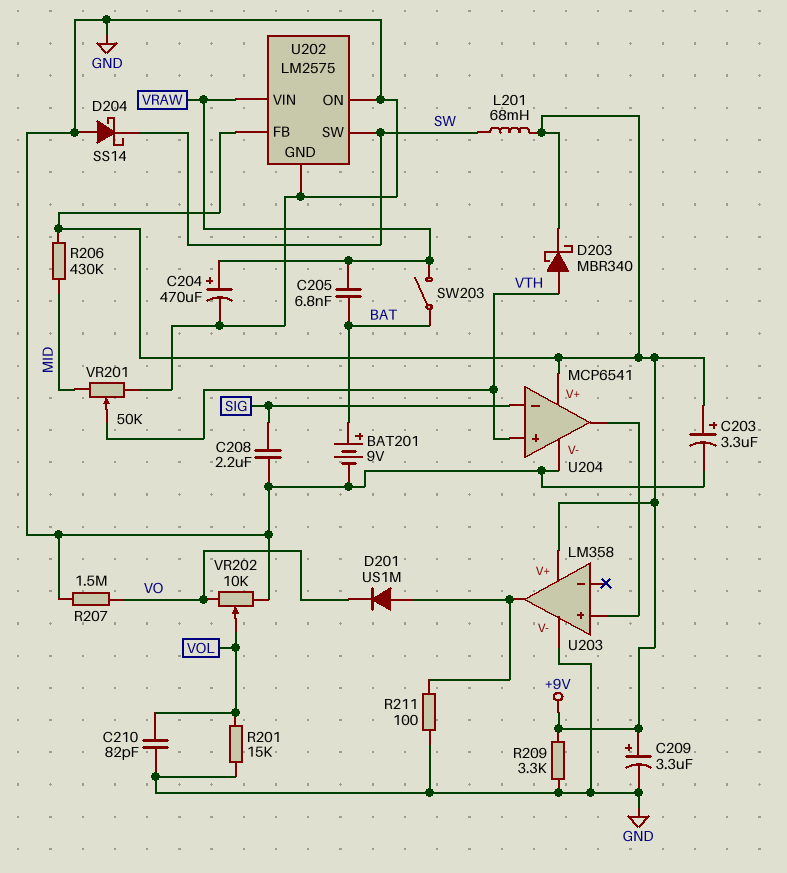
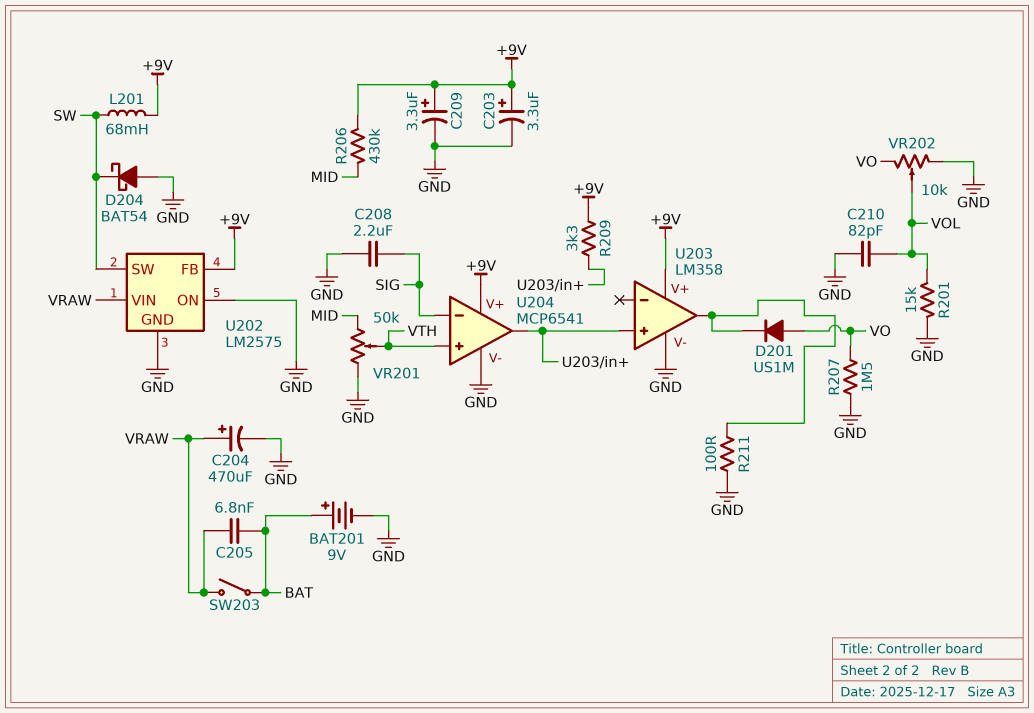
D201: diode US1M (A U203/out, K VO) -> diode US1M (A VO, K U203/out)
D203: schottky MBR340 (A VTH, K +9V) -> none
D204: schottky SS14 (A GND, K SW) -> schottky BAT54 (A GND, K SW)
R209: 3.3k (+9V, GND) -> 3.3k (+9V, U203/in+)

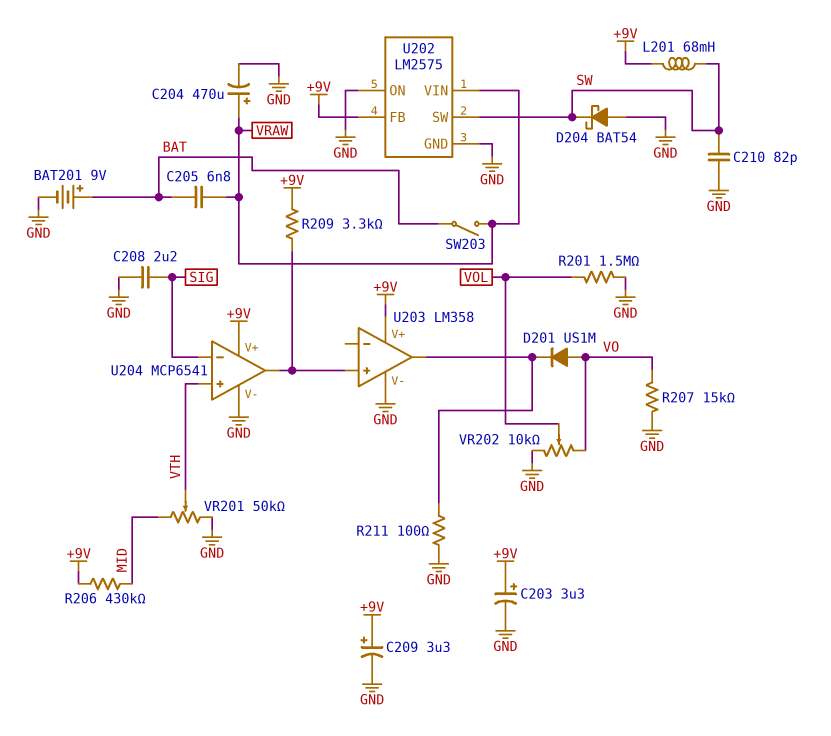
C210: 82pF (GND, VOL) -> 82pF (GND, SW)
R201: 15k (GND, VOL) -> 1.5M (GND, VOL)
R207: 1.5M (GND, VO) -> 15k (GND, VO)

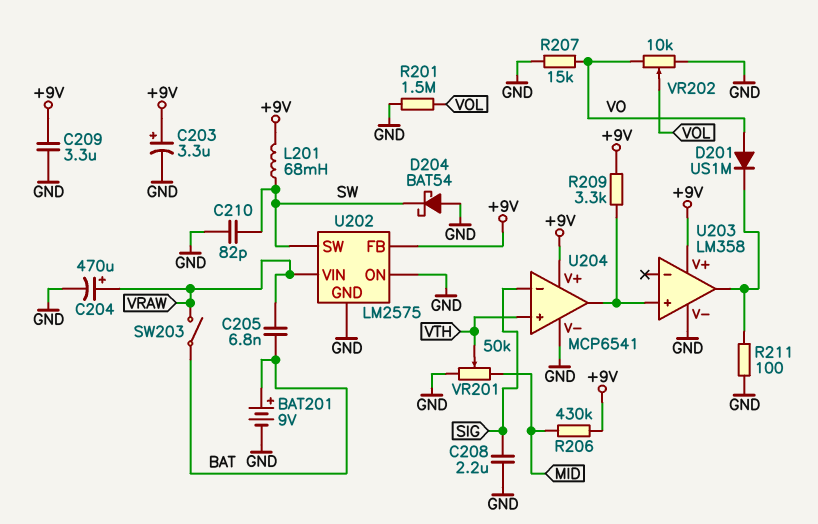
C209: 3.3uF (plus +9V, minus GND) -> 3.3uF (+9V, GND)

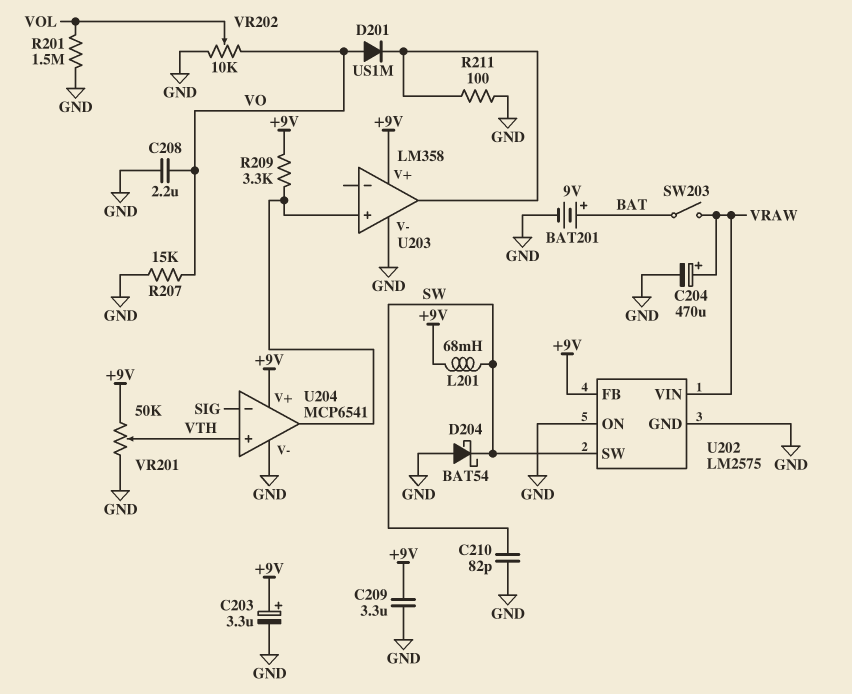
C205: 6.8nF (BAT, VRAW) -> none
C208: 2.2uF (GND, SIG) -> 2.2uF (GND, VO)
R206: 430k (+9V, MID) -> none
VR201: 50k (GND, MID, wiper VTH) -> 50k (+9V, GND, wiper VTH)

